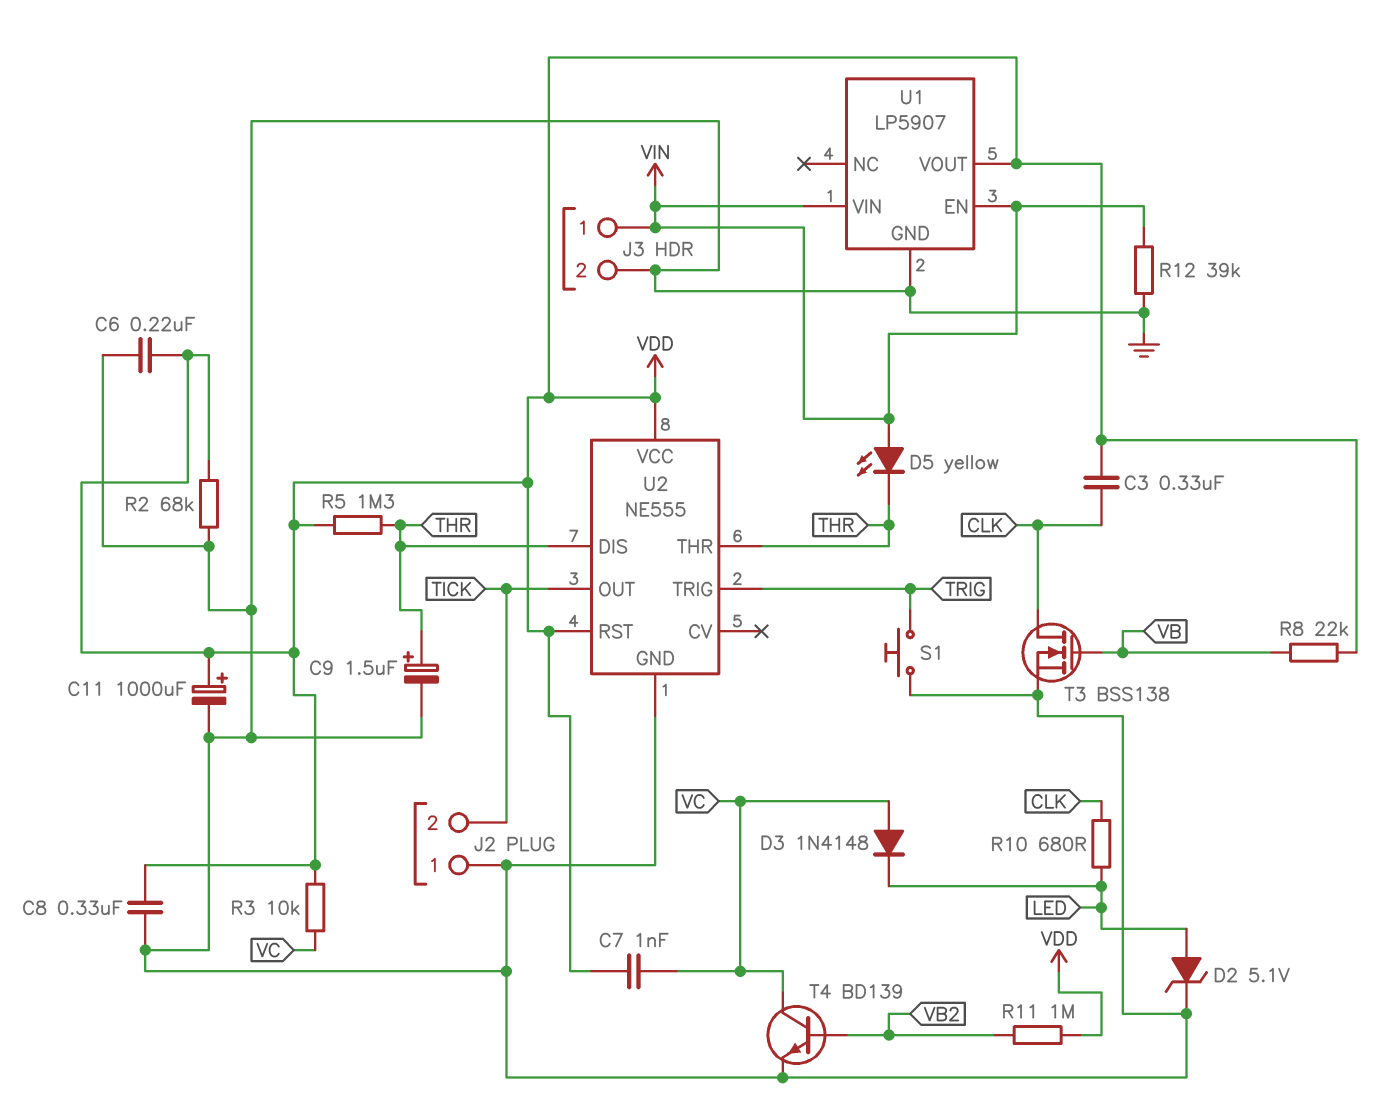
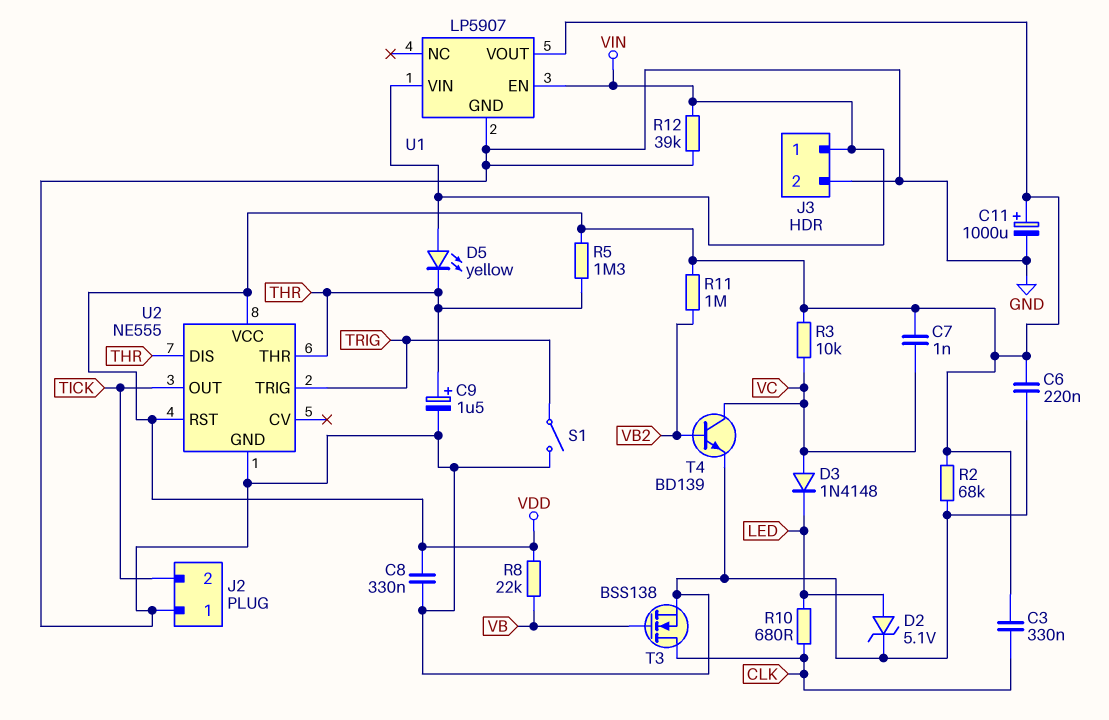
S1: button (GND, TRIG) -> switch (GND, TRIG)

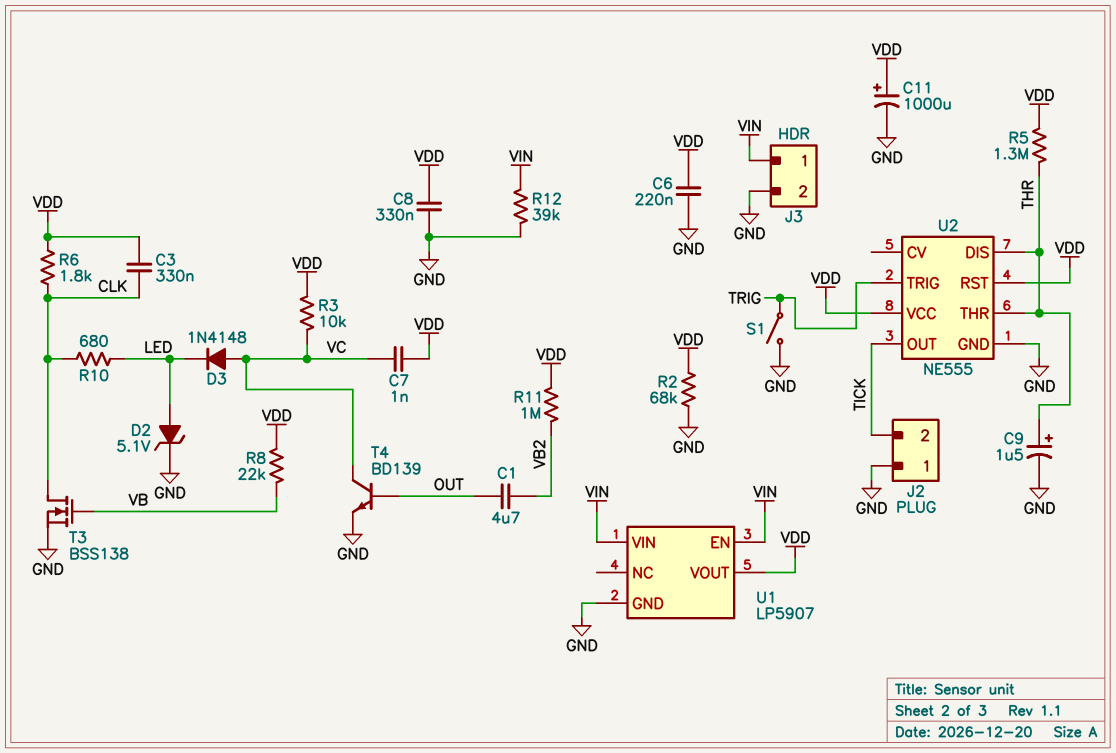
C1: none -> 4.7uF (OUT, VB2)
D5: LED yellow (A VIN, K THR) -> none
R6: none -> 1.8k (CLK, VDD)
T4: NPN BD139 (B VB2, C VC, E GND) -> NPN BD139 (B OUT, C VC, E GND)

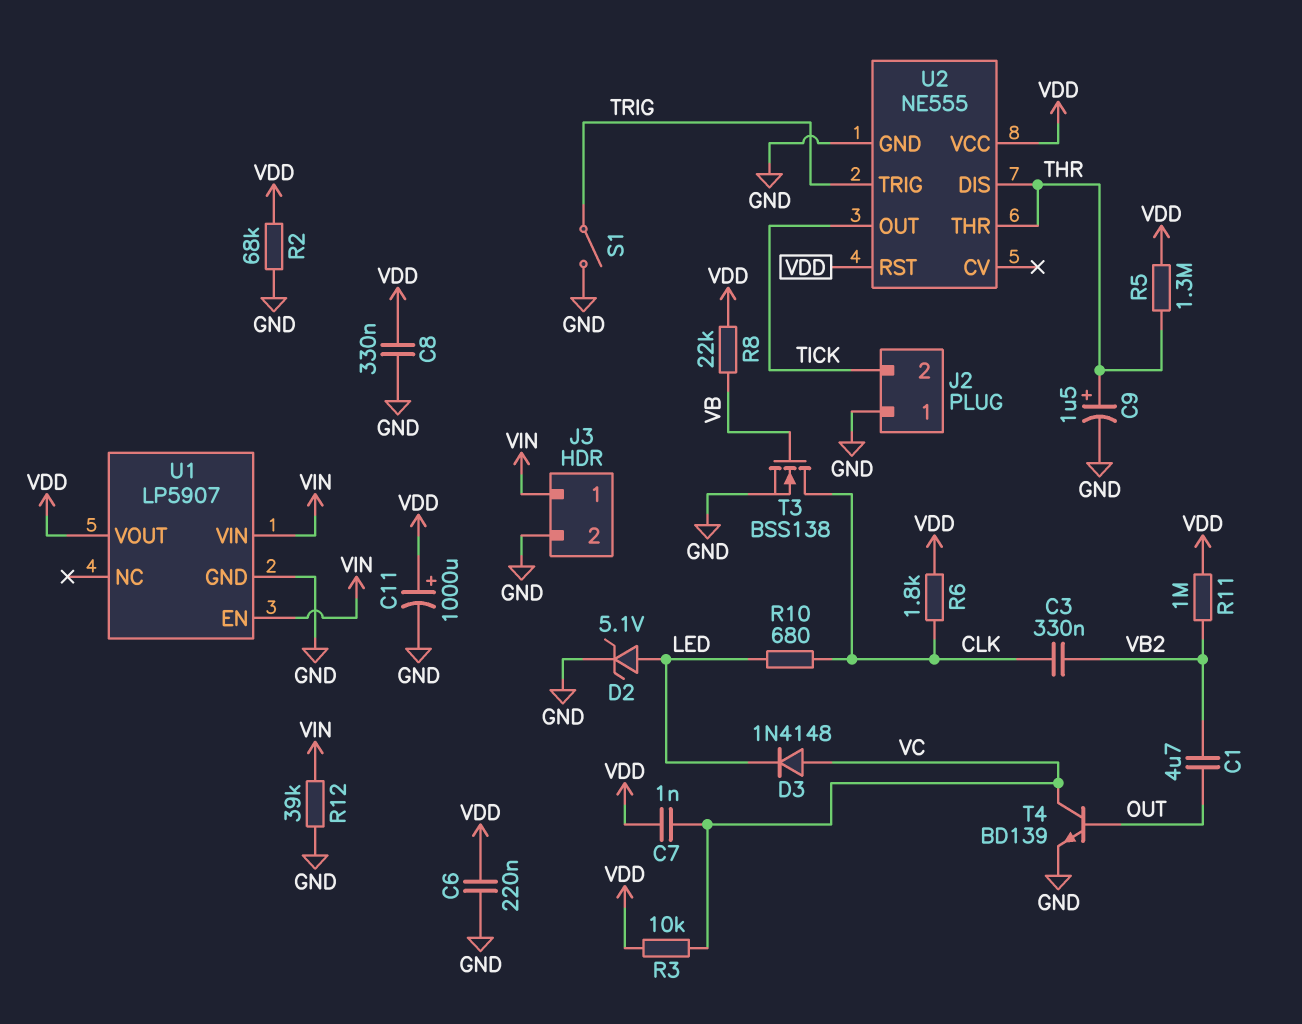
C3: 330nF (CLK, VDD) -> 330nF (CLK, VB2)

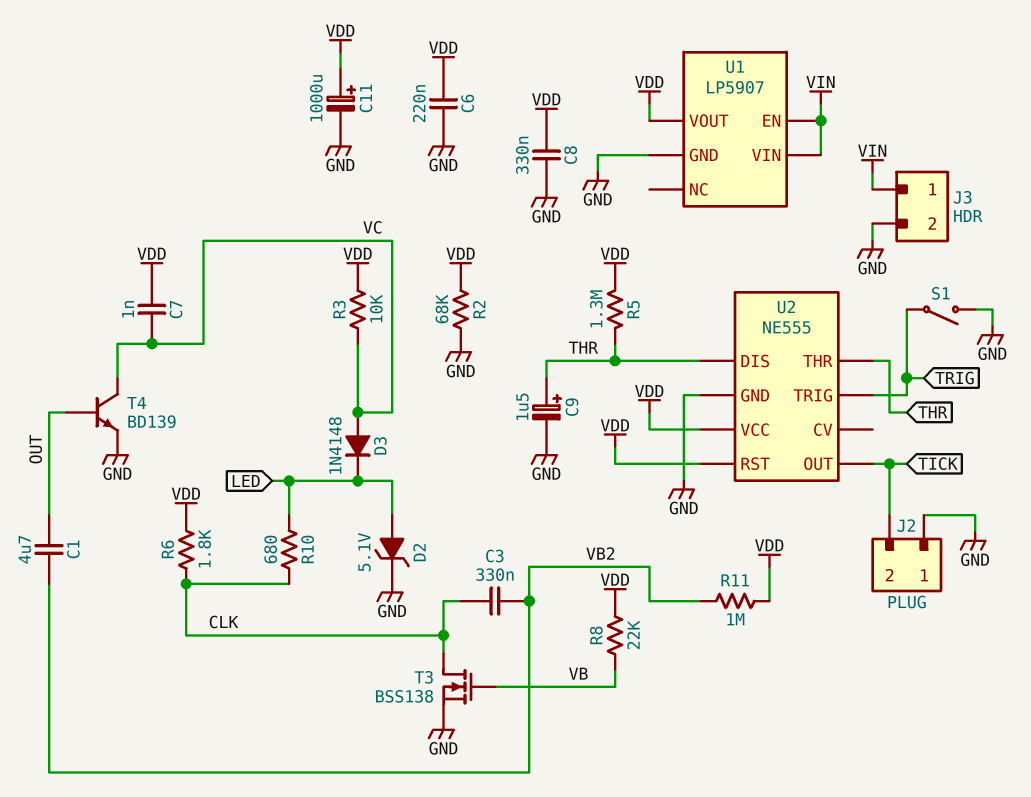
R12: 39k (GND, VIN) -> none

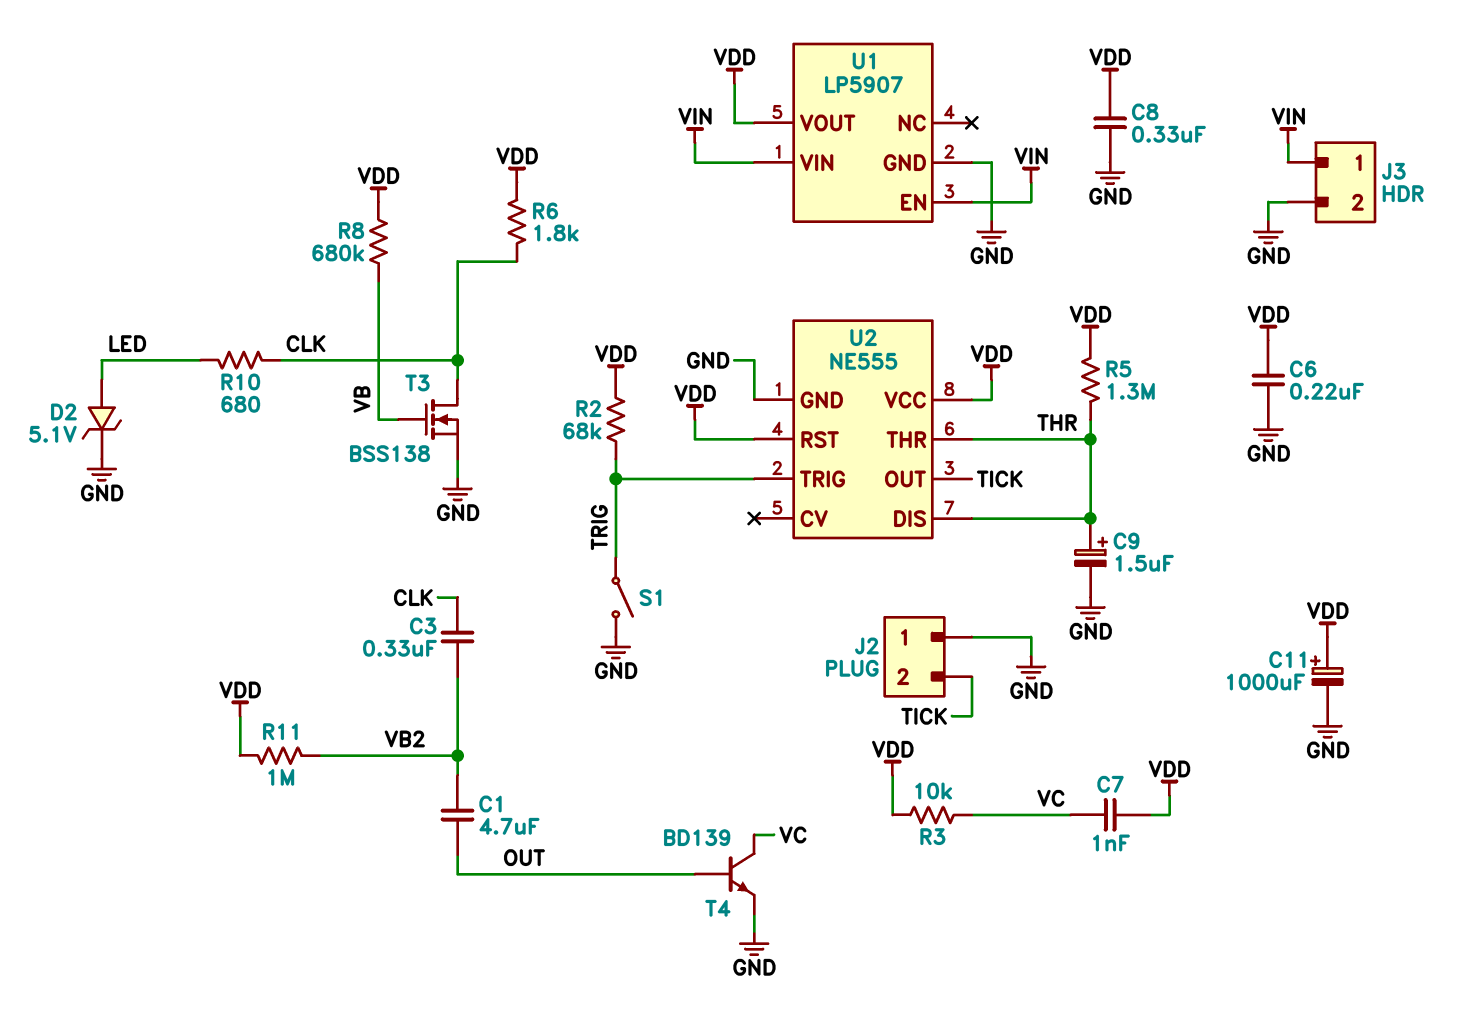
D3: diode 1N4148 (A VC, K LED) -> none
R2: 68k (GND, VDD) -> 68k (TRIG, VDD)
R8: 22k (VB, VDD) -> 680k (VB, VDD)

